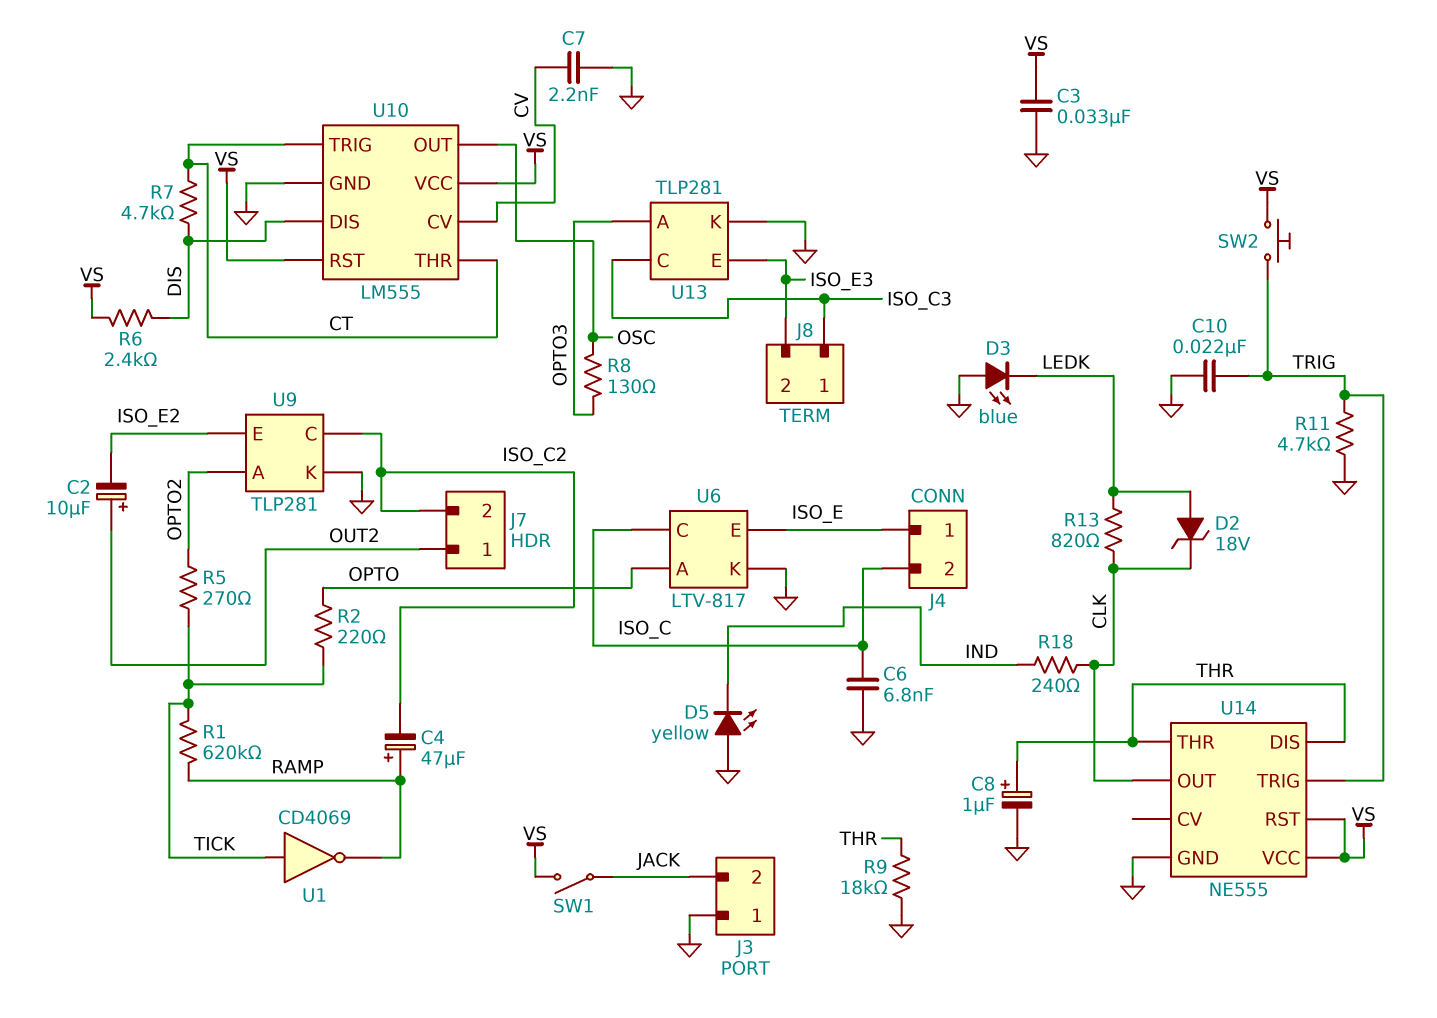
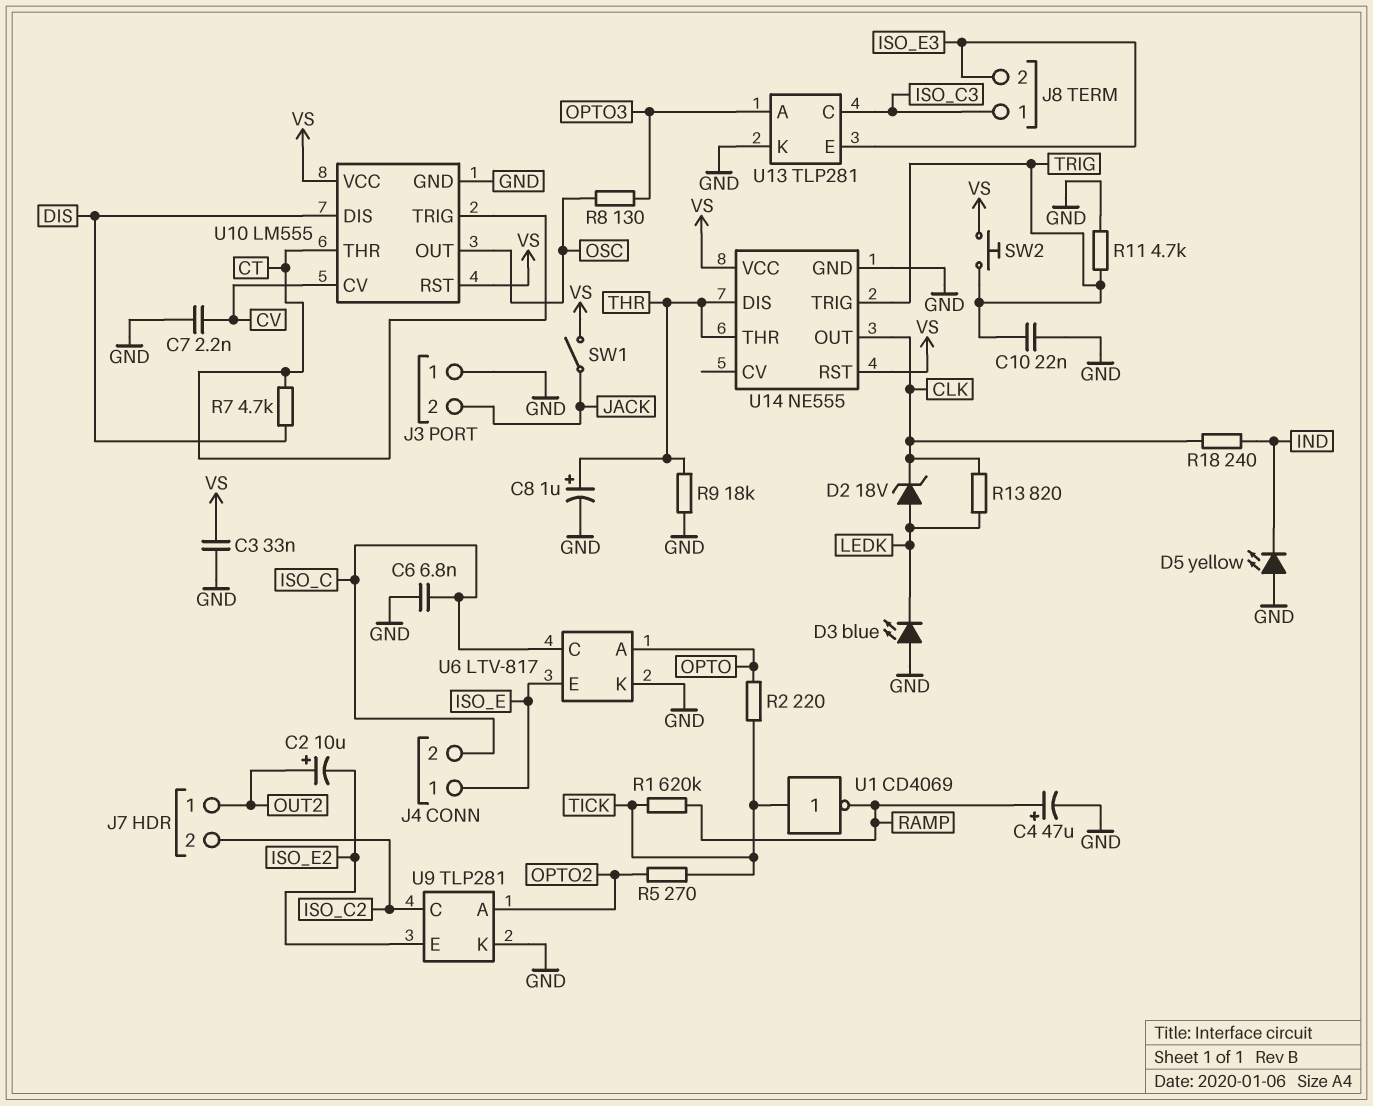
C4: 47uF (plus RAMP, minus ISO_C2) -> 47uF (plus RAMP, minus GND)
R6: 2.4k (DIS, VS) -> none

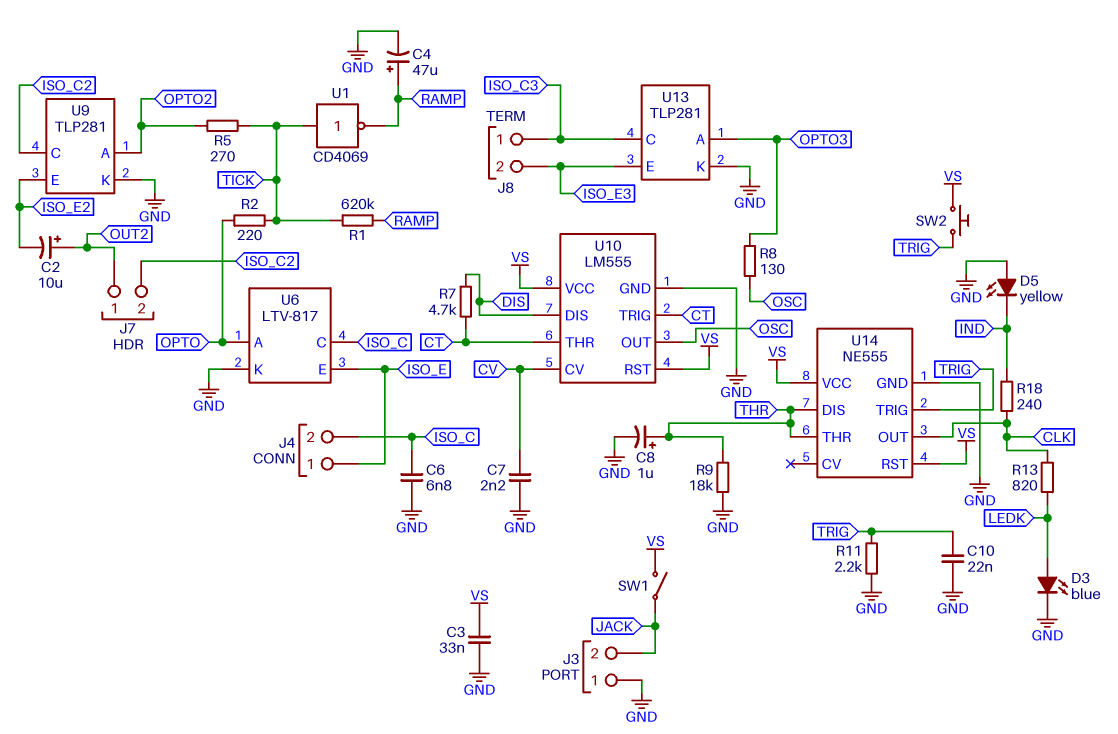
D2: zener 18V (A LEDK, K CLK) -> none
D3: LED blue (A GND, K LEDK) -> LED blue (A LEDK, K GND)
R11: 4.7k (GND, TRIG) -> 2.2k (GND, TRIG)

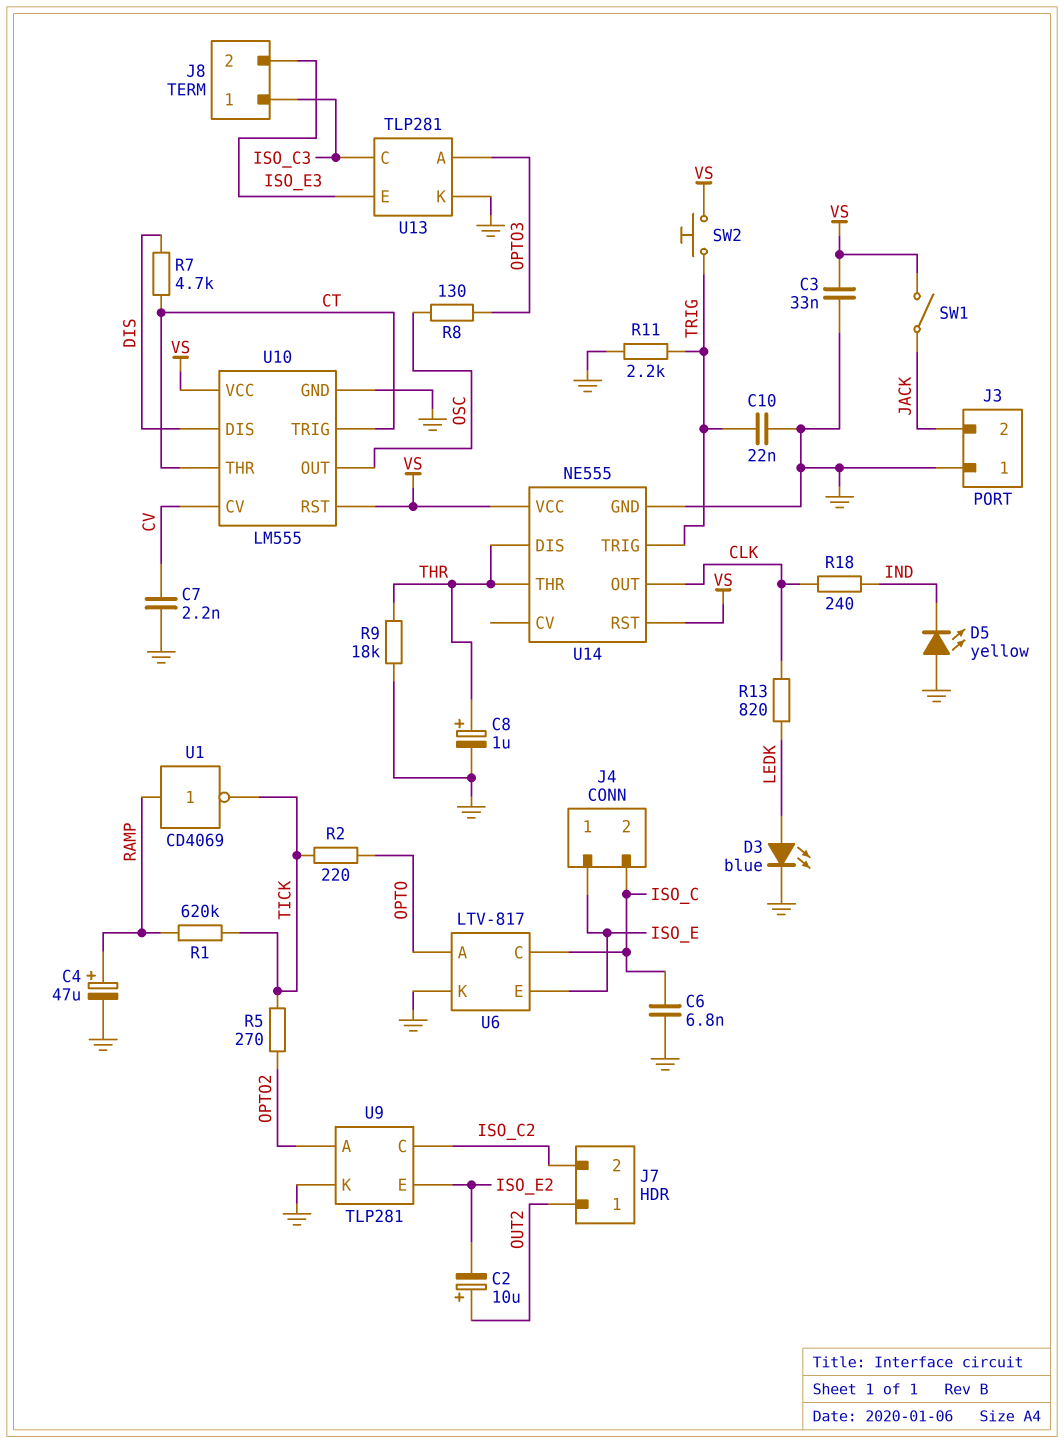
U1: NOT CD4069 (in TICK, out RAMP) -> NOT CD4069 (in RAMP, out TICK)

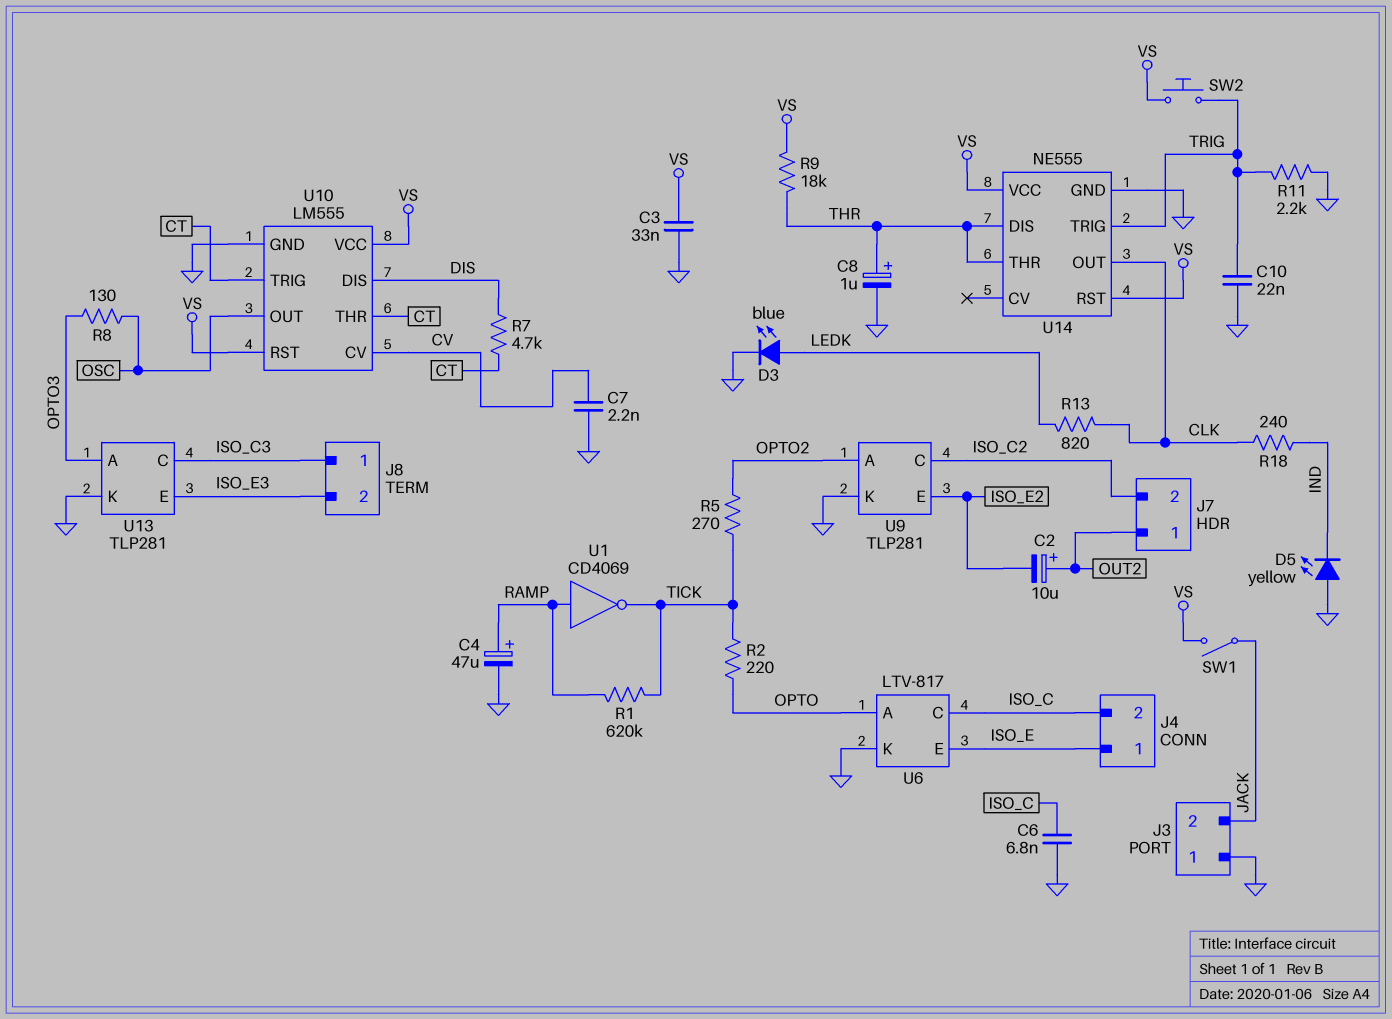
R9: 18k (GND, THR) -> 18k (THR, VS)

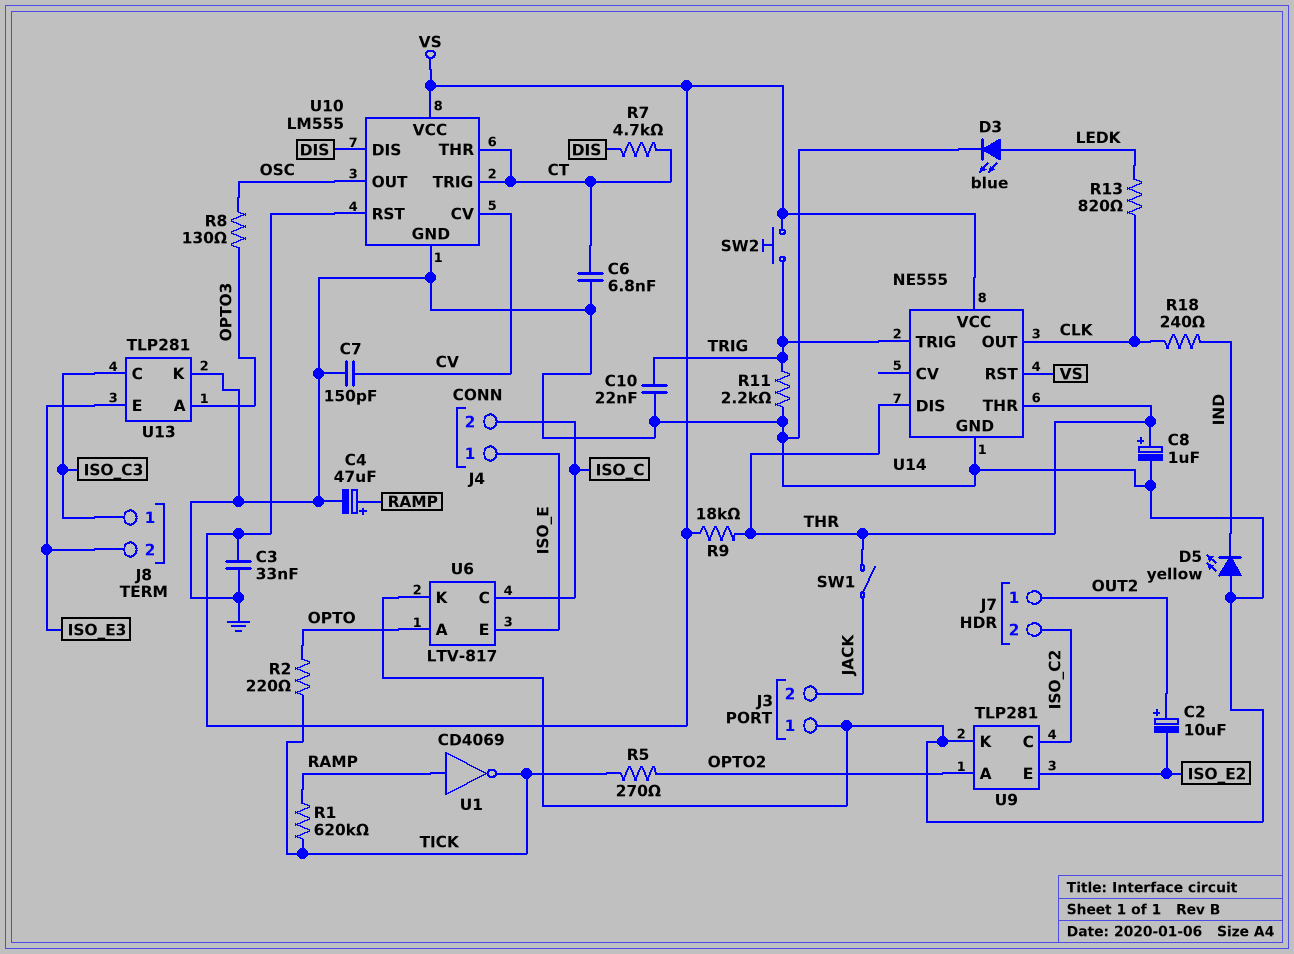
C6: 6.8nF (GND, ISO_C) -> 6.8nF (CT, GND)
C7: 2.2nF (CV, GND) -> 150pF (CV, GND)
SW1: switch (JACK, VS) -> switch (JACK, THR)

